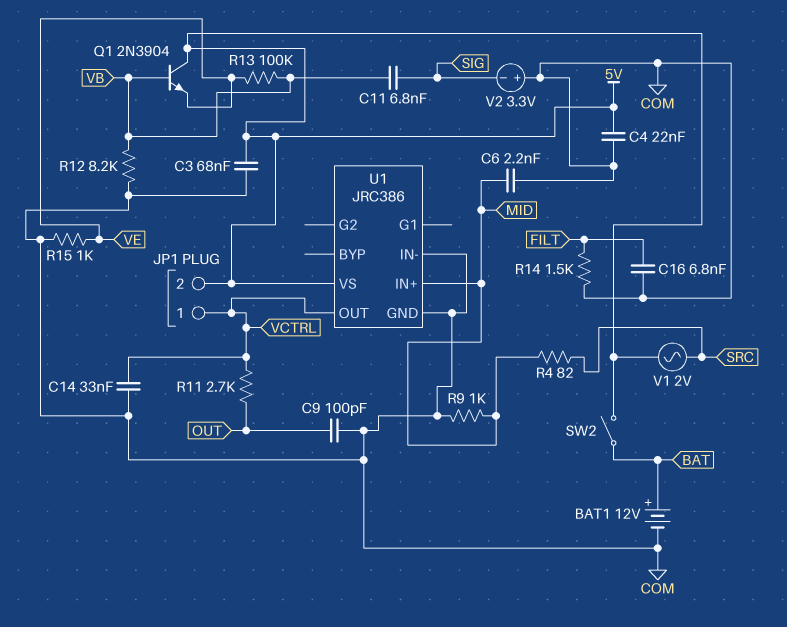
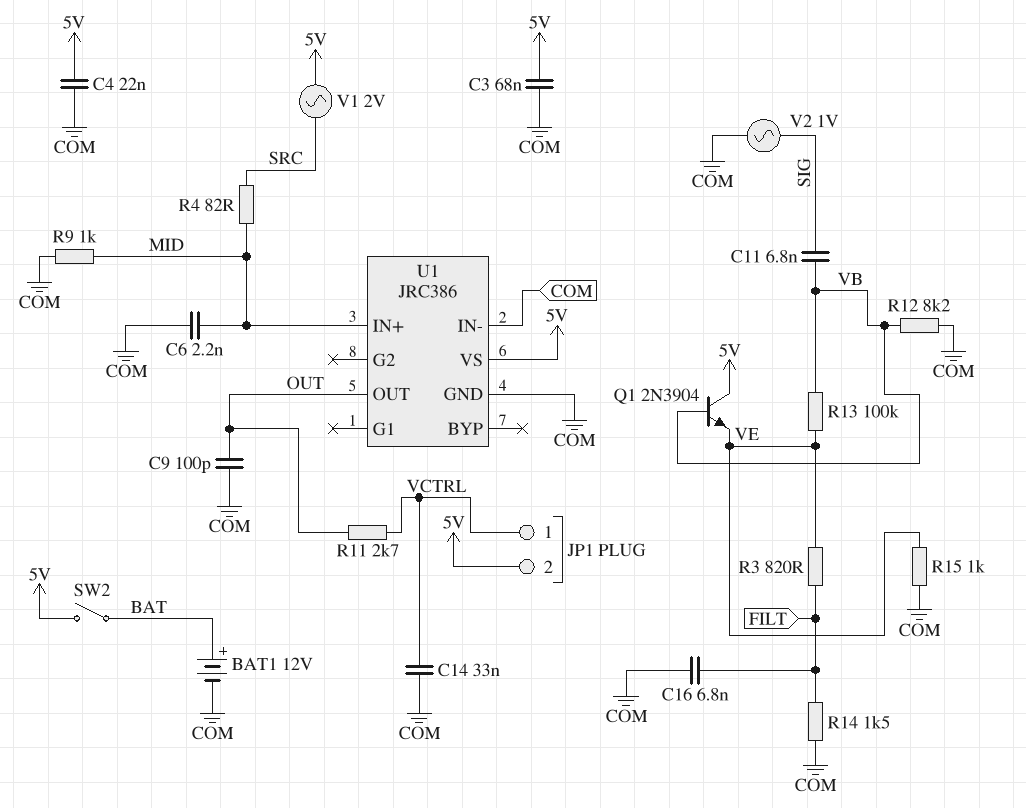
R3: none -> 820 (FILT, VE)
U1 pin OUT: VCTRL -> OUT
V2: 3.3V (plus COM, minus SIG) -> AC 1V (COM, SIG)

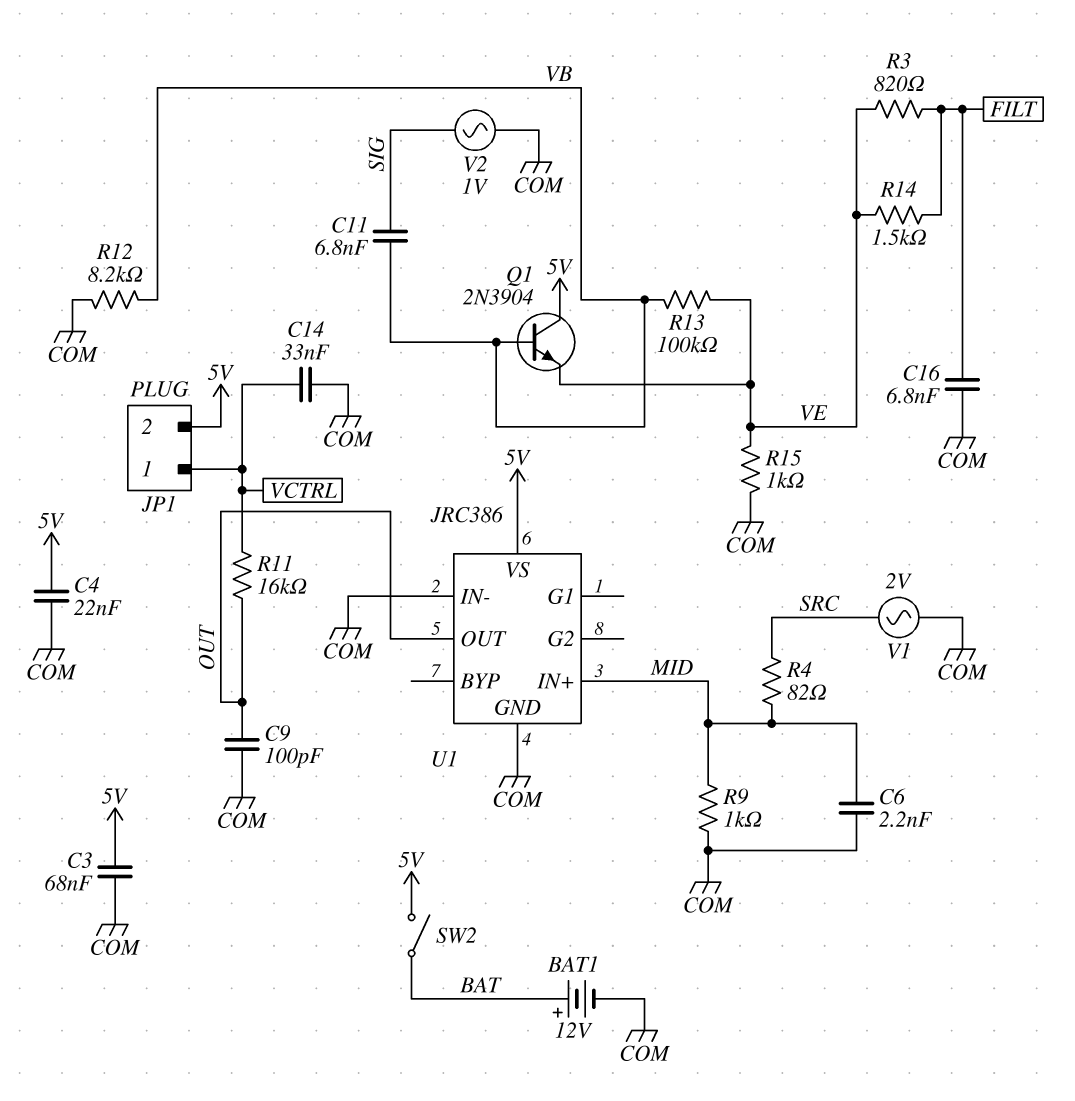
R11: 2.7k (OUT, VCTRL) -> 16k (OUT, VCTRL)
R14: 1.5k (COM, FILT) -> 1.5k (FILT, VE)
V1: AC 2V (5V, SRC) -> AC 2V (COM, SRC)

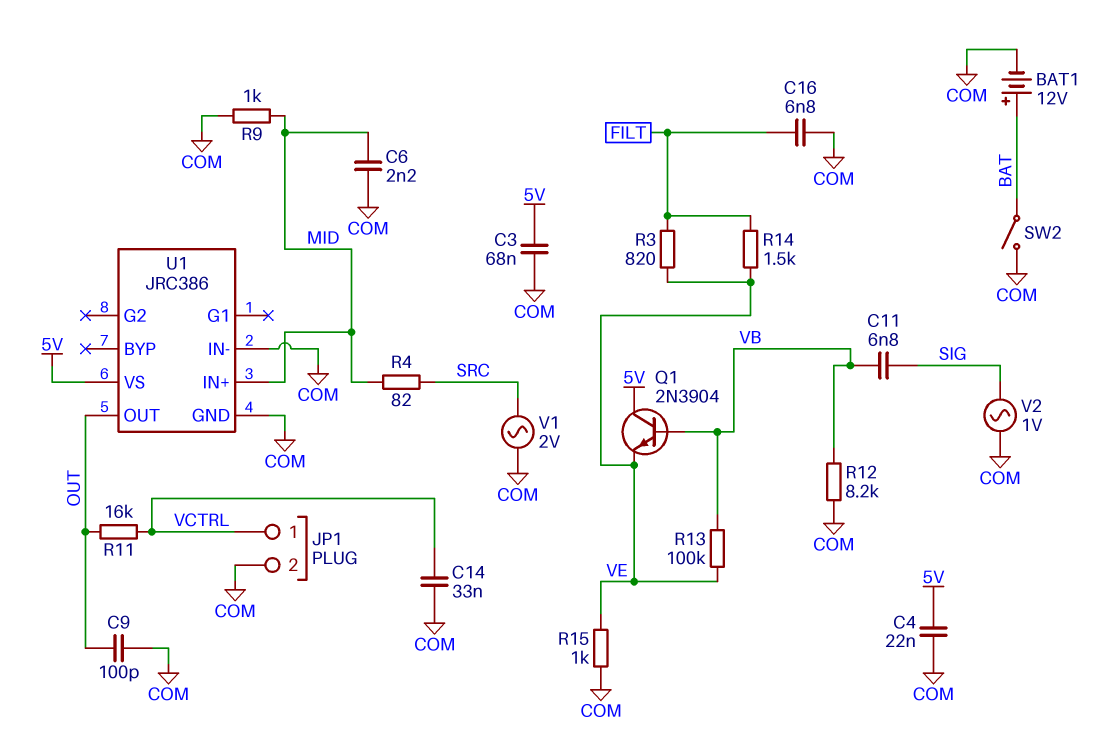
JP1 pin 2: 5V -> COM
SW2: switch (5V, BAT) -> switch (BAT, COM)

